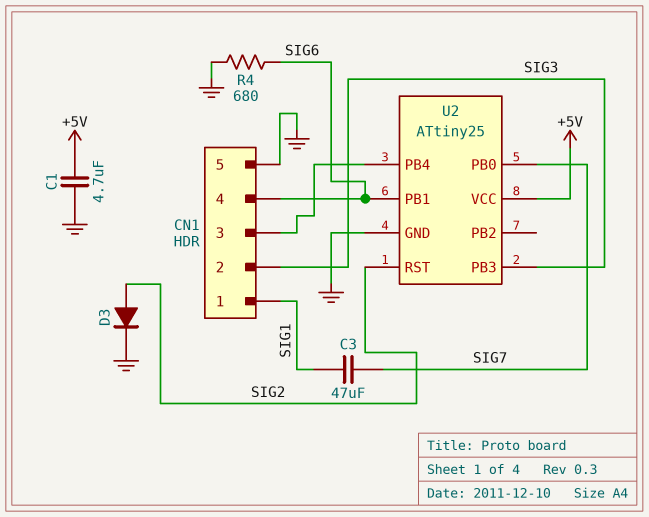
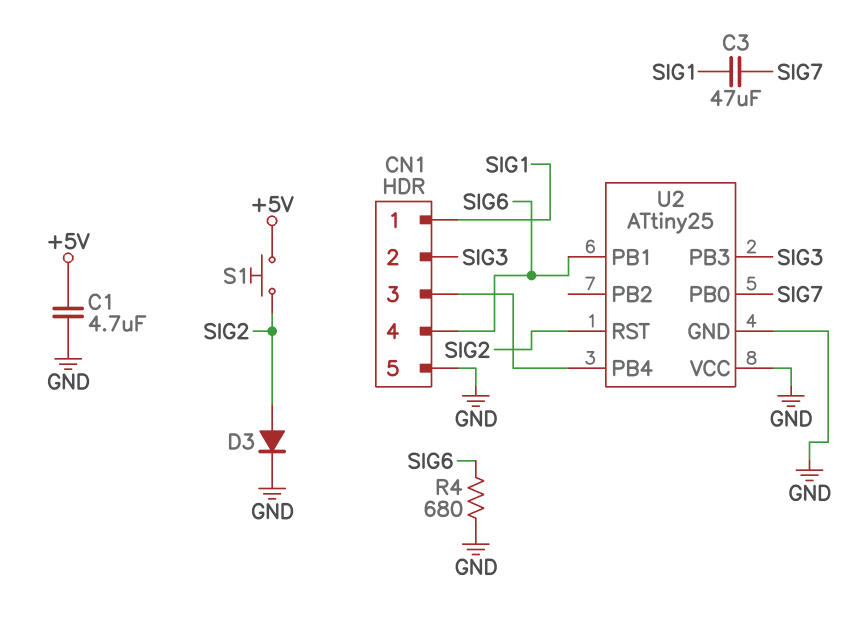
S1: none -> button (+5V, SIG2)
U2 pin VCC: +5V -> GND

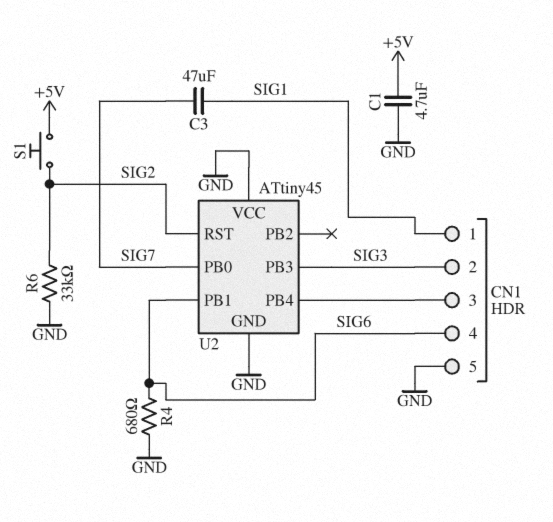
D3: diode (A SIG2, K GND) -> none
R6: none -> 33k (GND, SIG2)
U2: ATtiny25 -> ATtiny45

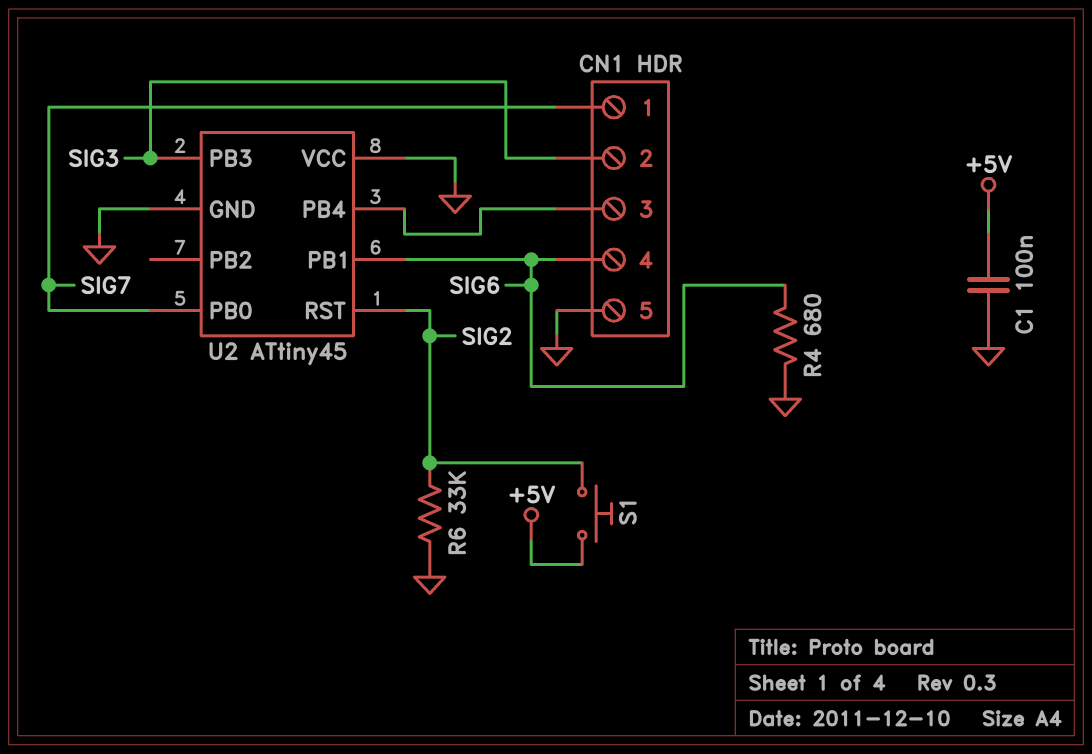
C1: 4.7uF (+5V, GND) -> 100nF (+5V, GND)
C3: 47uF (SIG1, SIG7) -> none
CN1 pin 1: SIG1 -> SIG7

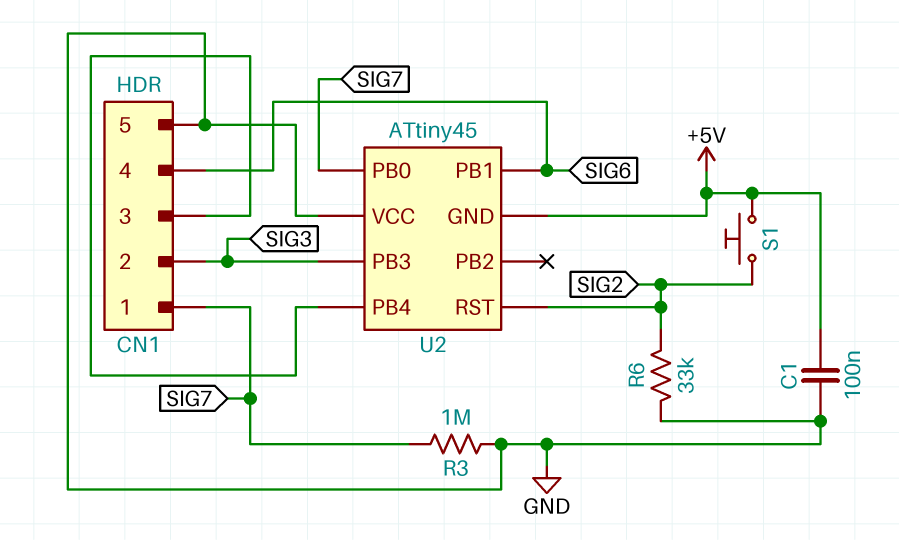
R3: none -> 1M (GND, SIG7)
R4: 680 (GND, SIG6) -> none
U2 pin GND: GND -> +5V

